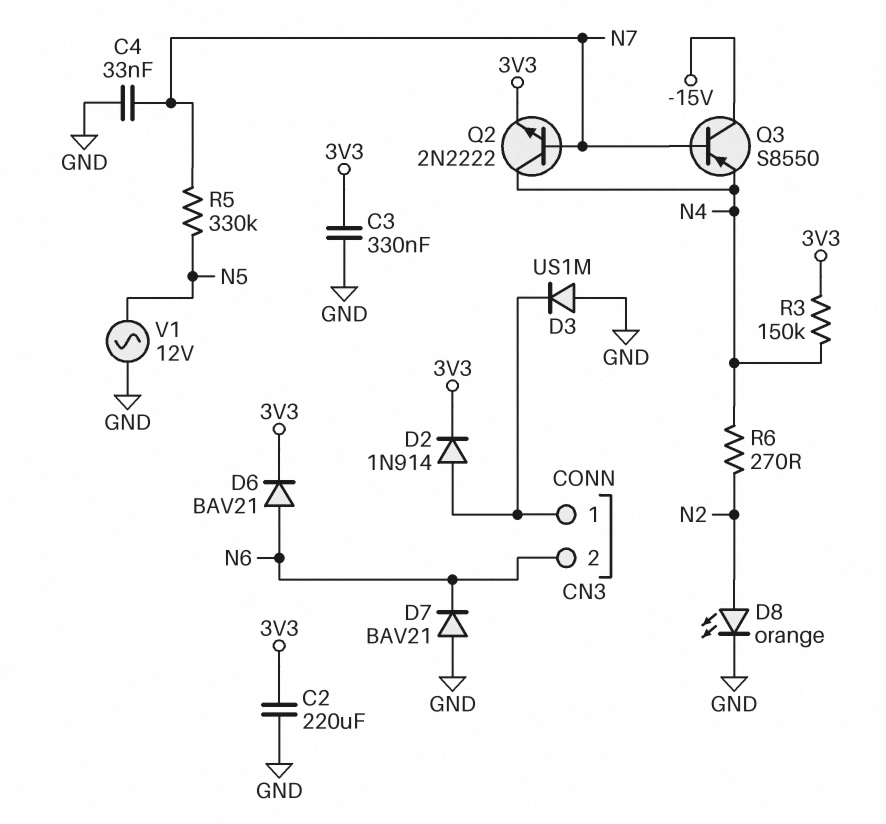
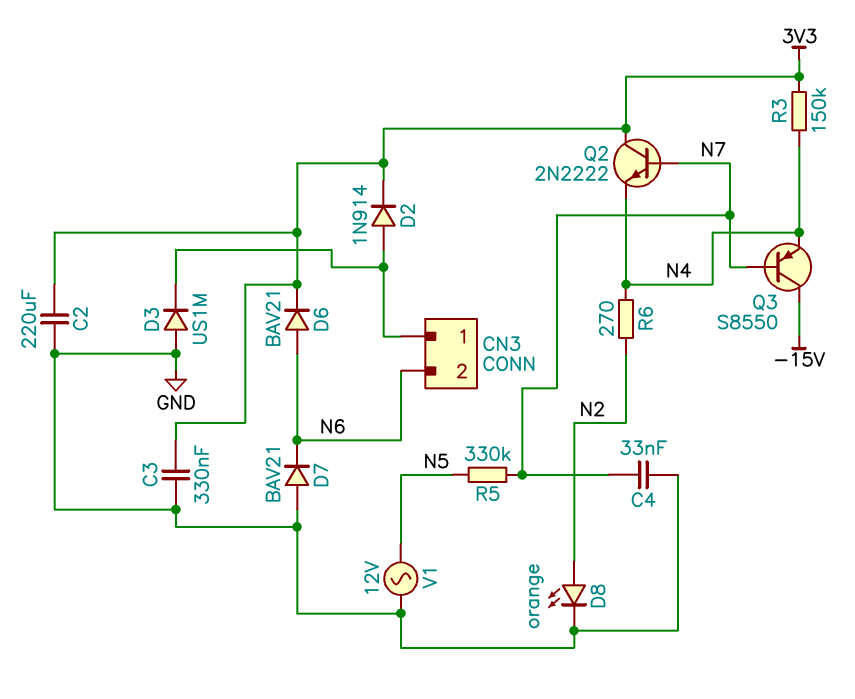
Q2: NPN 2N2222 (B N7, C N4, E 3V3) -> NPN 2N2222 (B N7, C 3V3, E N4)

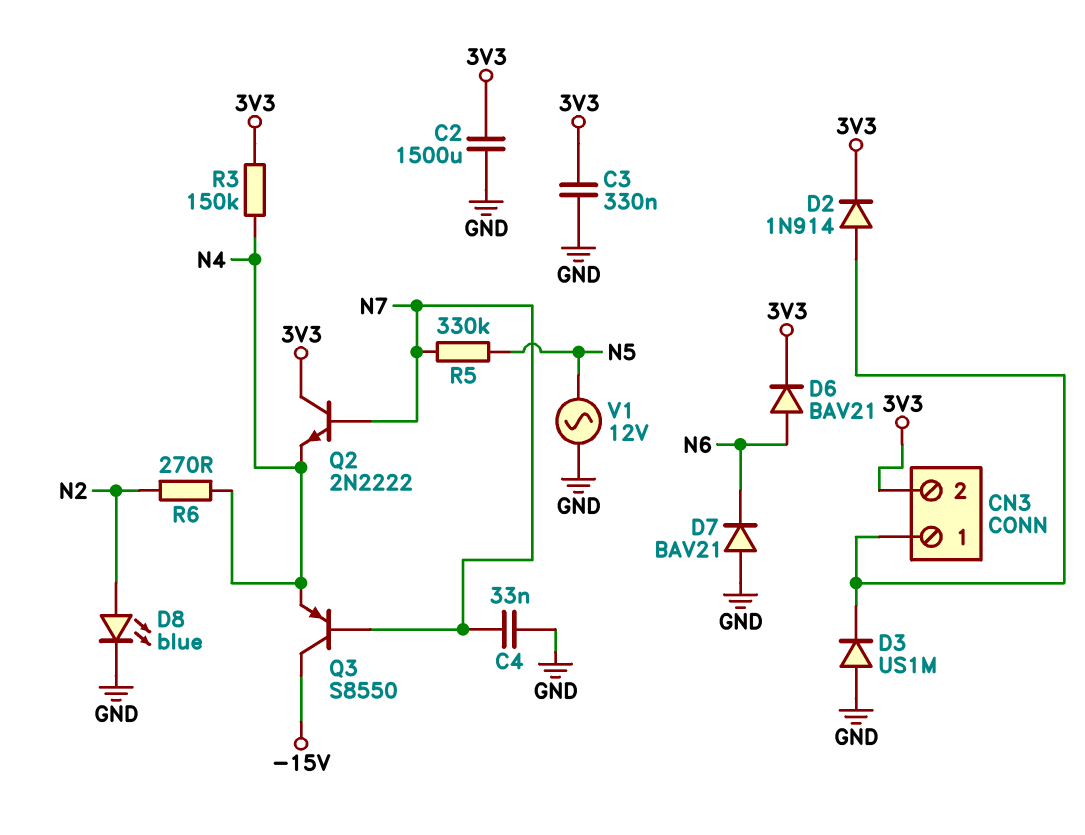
C2: 220uF (3V3, GND) -> 1500uF (3V3, GND)
CN3 pin 2: N6 -> 3V3
D8: LED orange (A N2, K GND) -> LED blue (A N2, K GND)

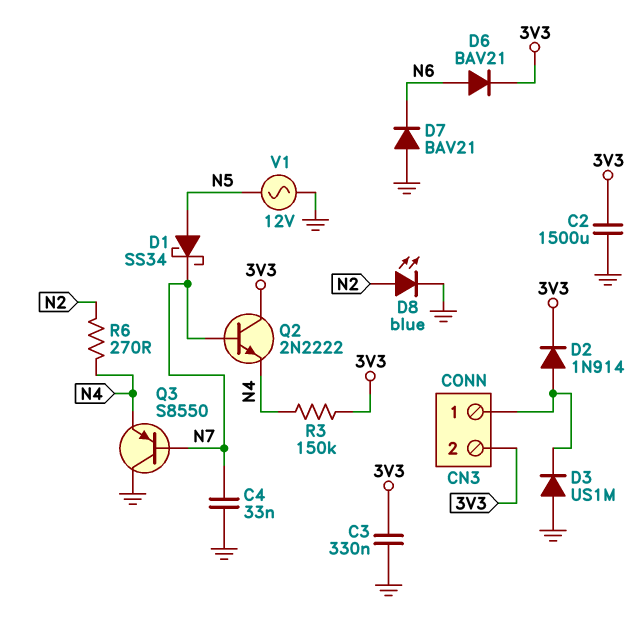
D1: none -> schottky SS34 (A N5, K N7)
Q3: PNP S8550 (B N7, C -15V, E N4) -> PNP S8550 (B N7, C GND, E N4)
R5: 330k (N5, N7) -> none

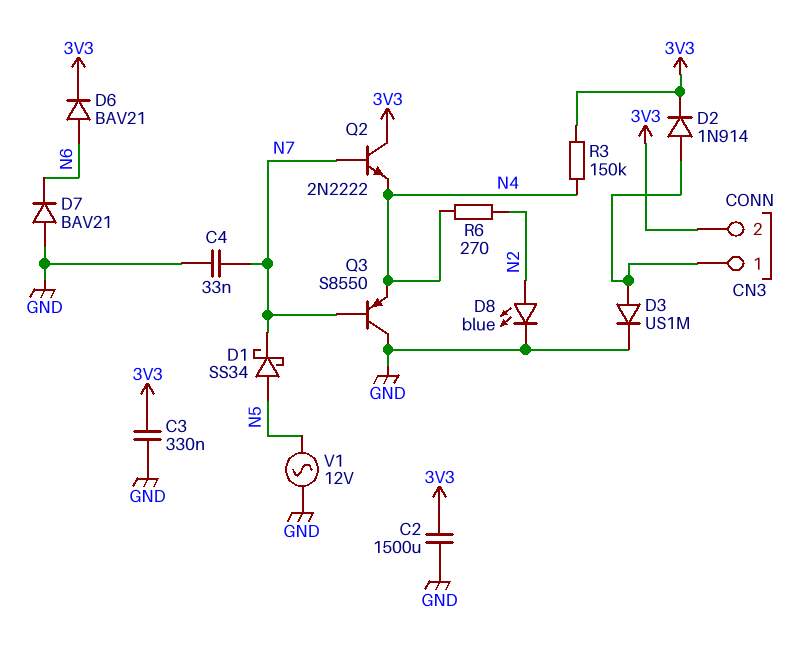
D3: diode US1M (A GND, K CN3/1) -> diode US1M (A CN3/1, K GND)

